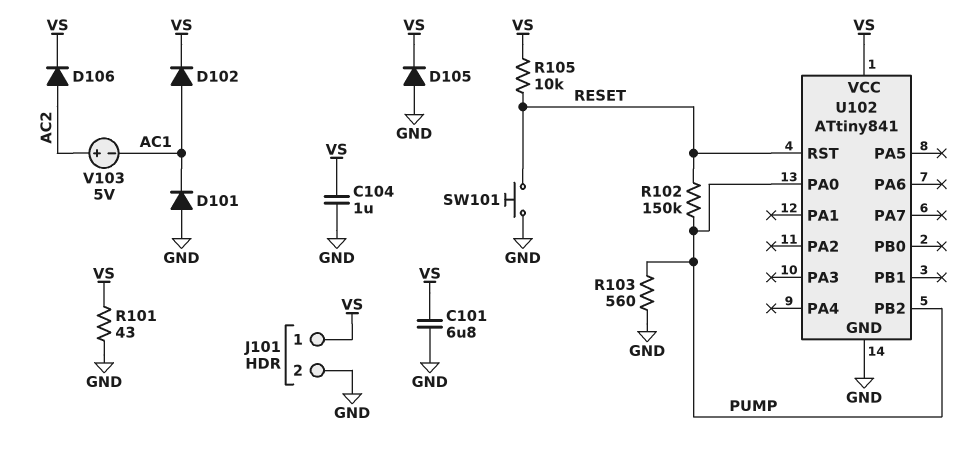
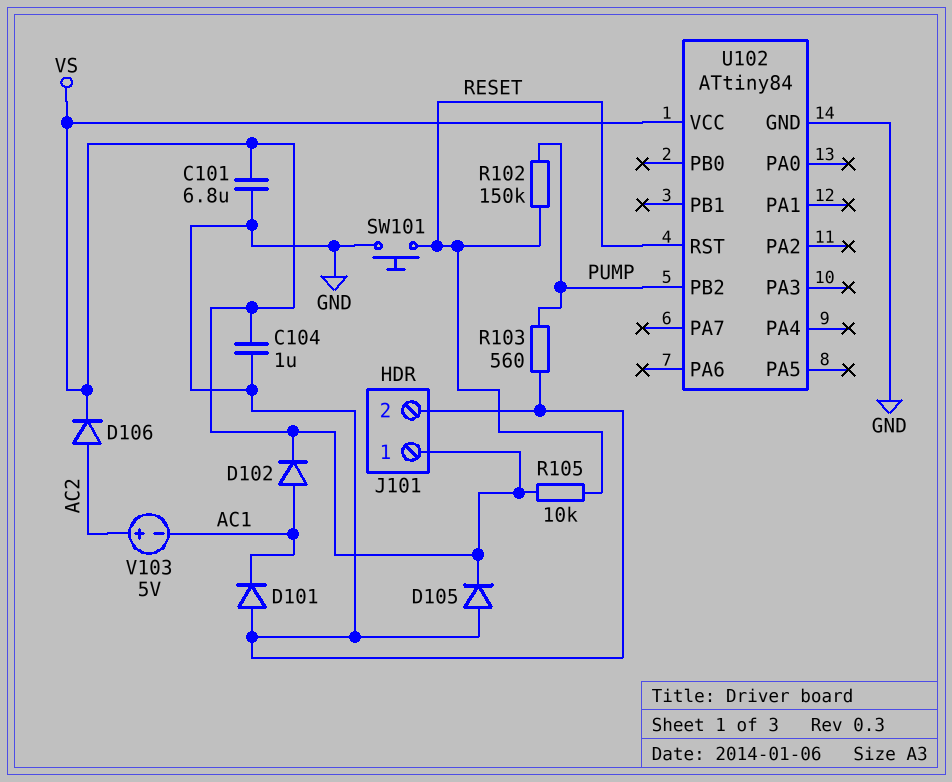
R101: 43 (GND, VS) -> none
U102: ATtiny841 -> ATtiny84
U102 pin PA0: PUMP -> none

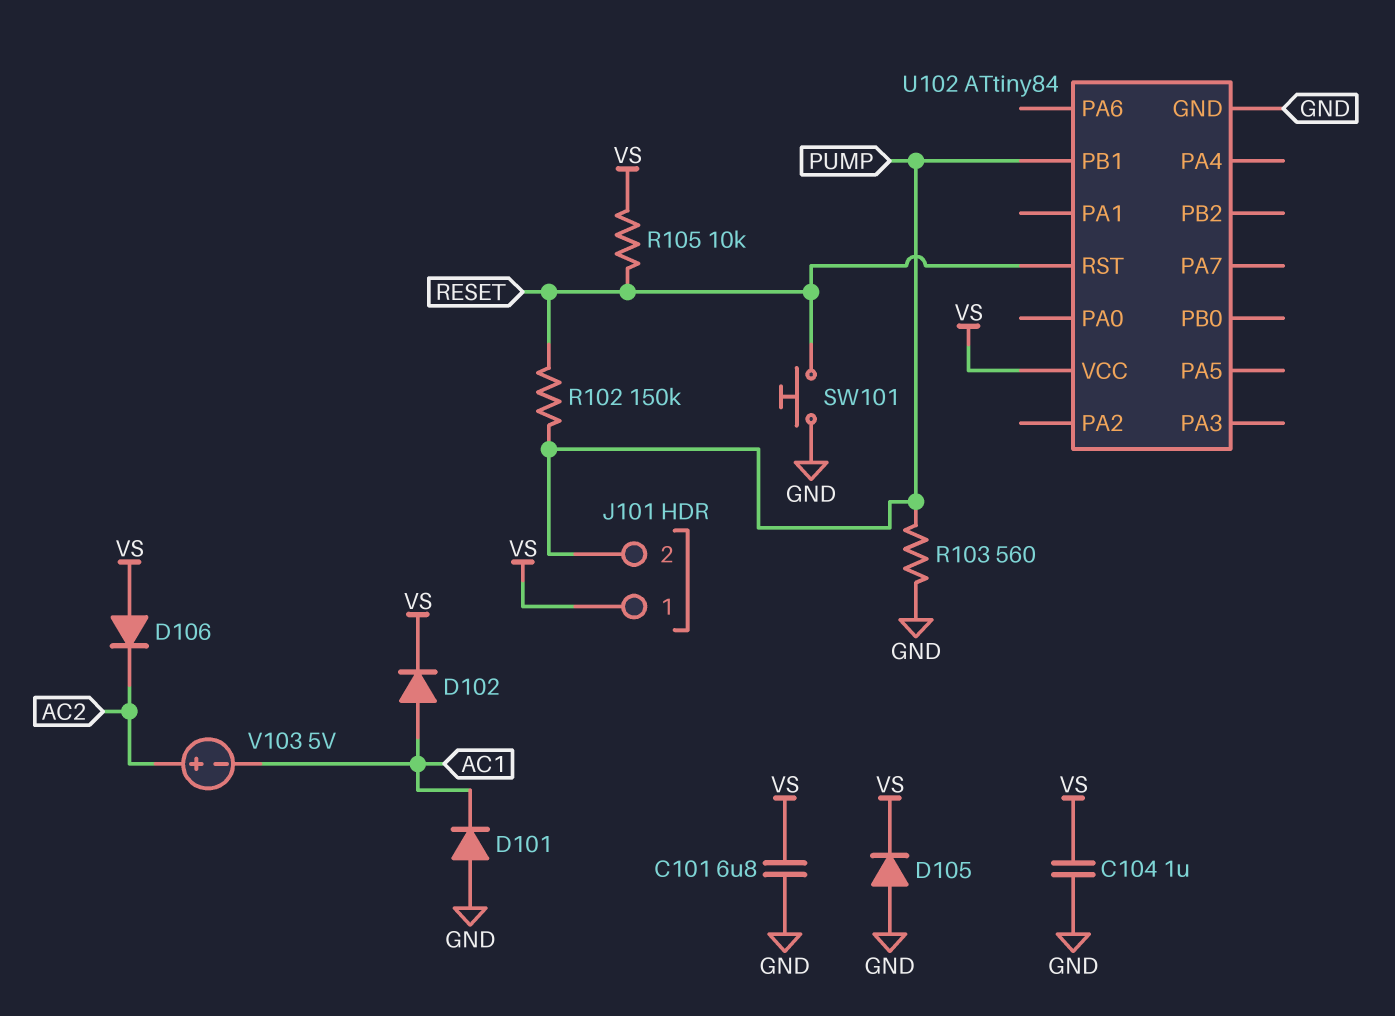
D106: diode (A AC2, K VS) -> diode (A VS, K AC2)
J101 pin 2: GND -> PUMP
U102 pin PB1: none -> PUMP
U102 pin PB2: PUMP -> none

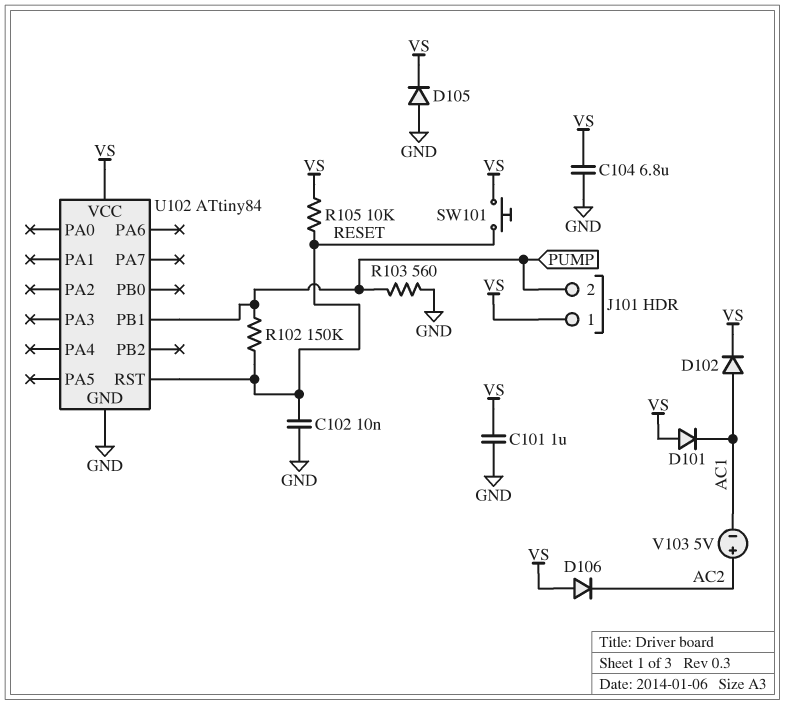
C101: 6.8uF (GND, VS) -> 1uF (GND, VS)
C102: none -> 10nF (GND, RESET)
C104: 1uF (GND, VS) -> 6.8uF (GND, VS)
D101: diode (A GND, K AC1) -> diode (A VS, K AC1)
SW101: button (GND, RESET) -> button (RESET, VS)

